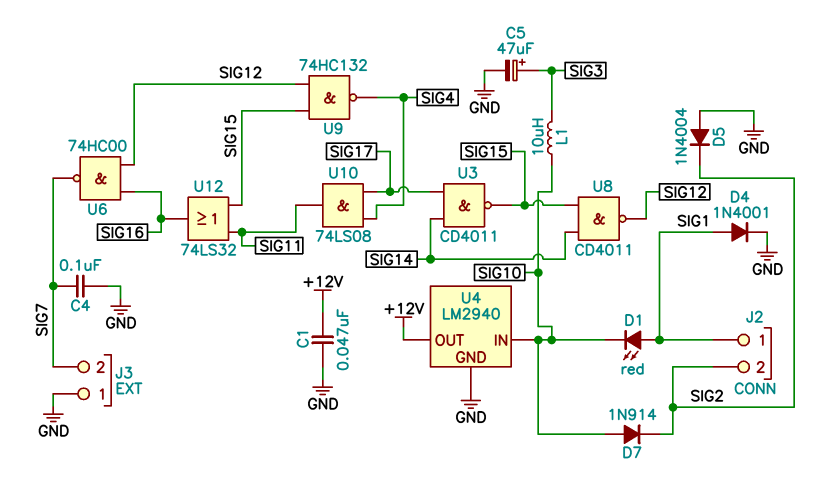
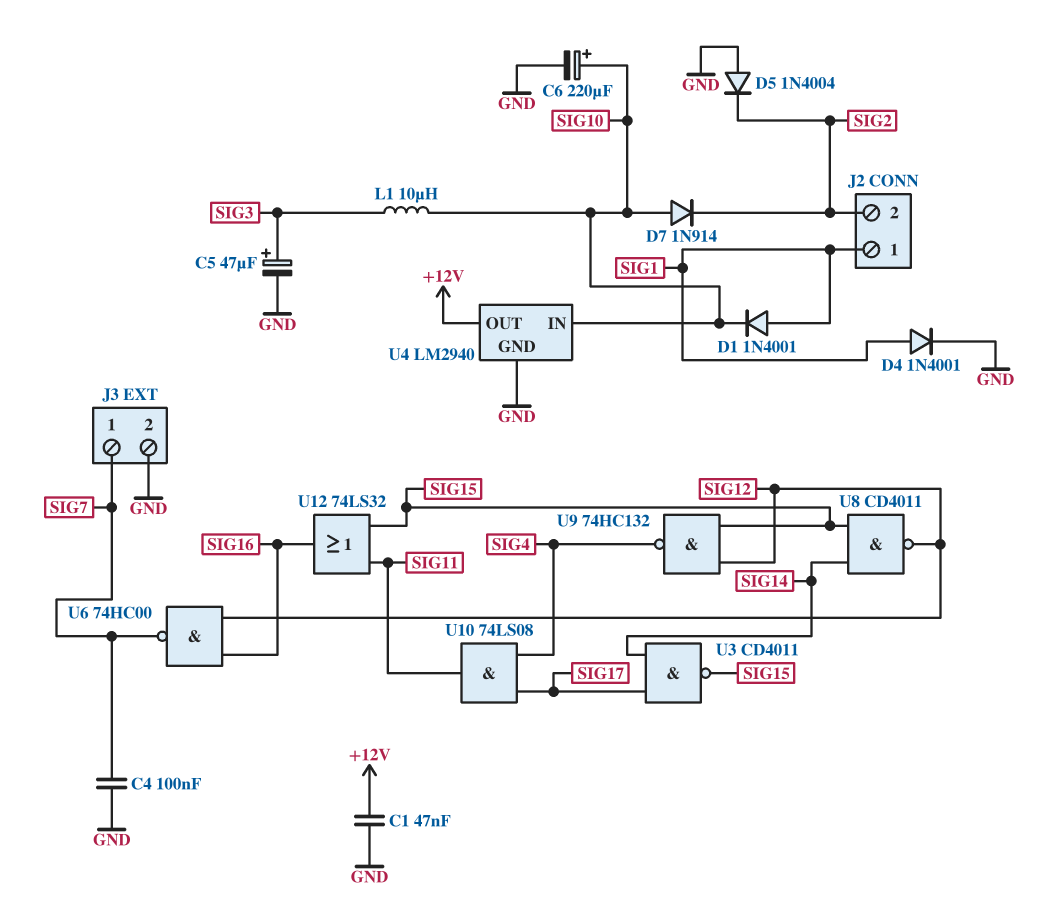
C6: none -> 220uF (plus SIG10, minus GND)
D1: LED red (A SIG1, K SIG10) -> diode 1N4001 (A SIG1, K SIG10)
J3 pin 1: GND -> SIG7
J3 pin 2: SIG7 -> GND

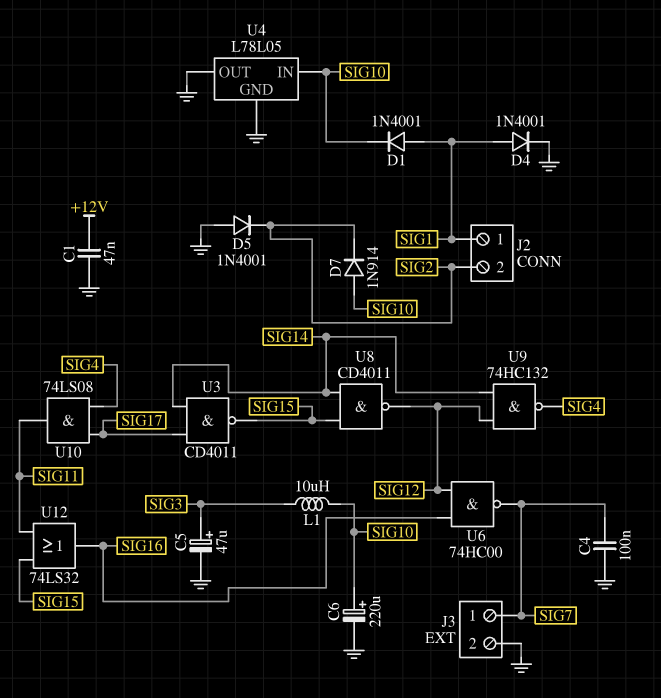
D5: diode 1N4004 (A GND, K SIG2) -> diode 1N4001 (A GND, K SIG2)
U4: LM2940 -> L78L05
U4 pin OUT: +12V -> GND
U9: NAND 74HC132 (in SIG12, in SIG15, out SIG4) -> NAND 74HC132 (in SIG12, in SIG14, out SIG4)

